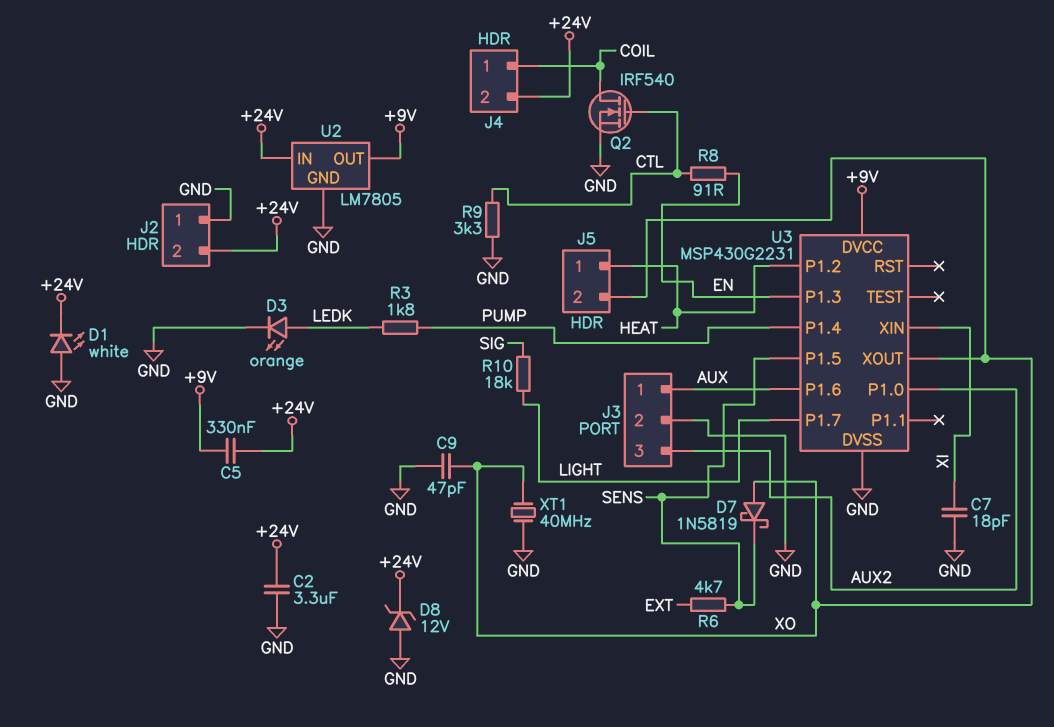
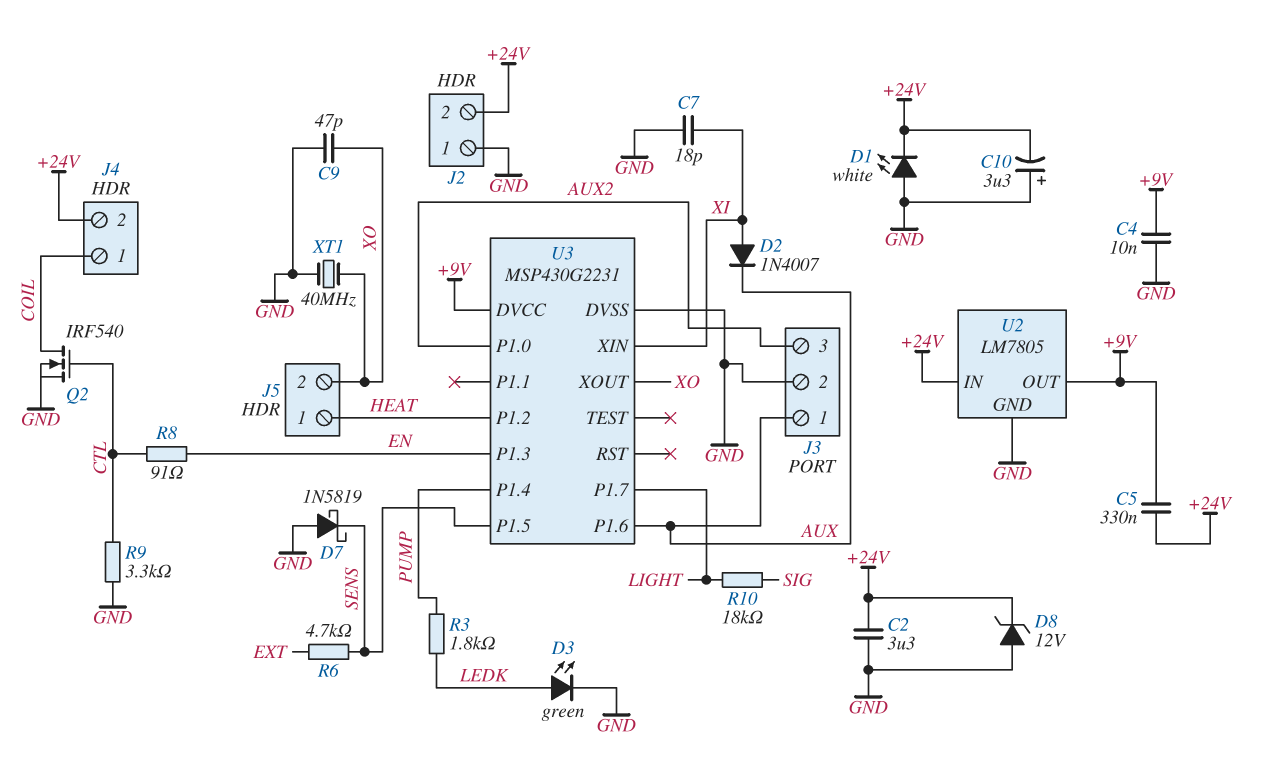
C4: none -> 10nF (+9V, GND)
C10: none -> 3.3uF (plus GND, minus +24V)
D2: none -> diode 1N4007 (A XI, K AUX)
D3: LED orange (A LEDK, K GND) -> LED green (A LEDK, K GND)
D7: schottky 1N5819 (A XO, K SENS) -> schottky 1N5819 (A GND, K SENS)

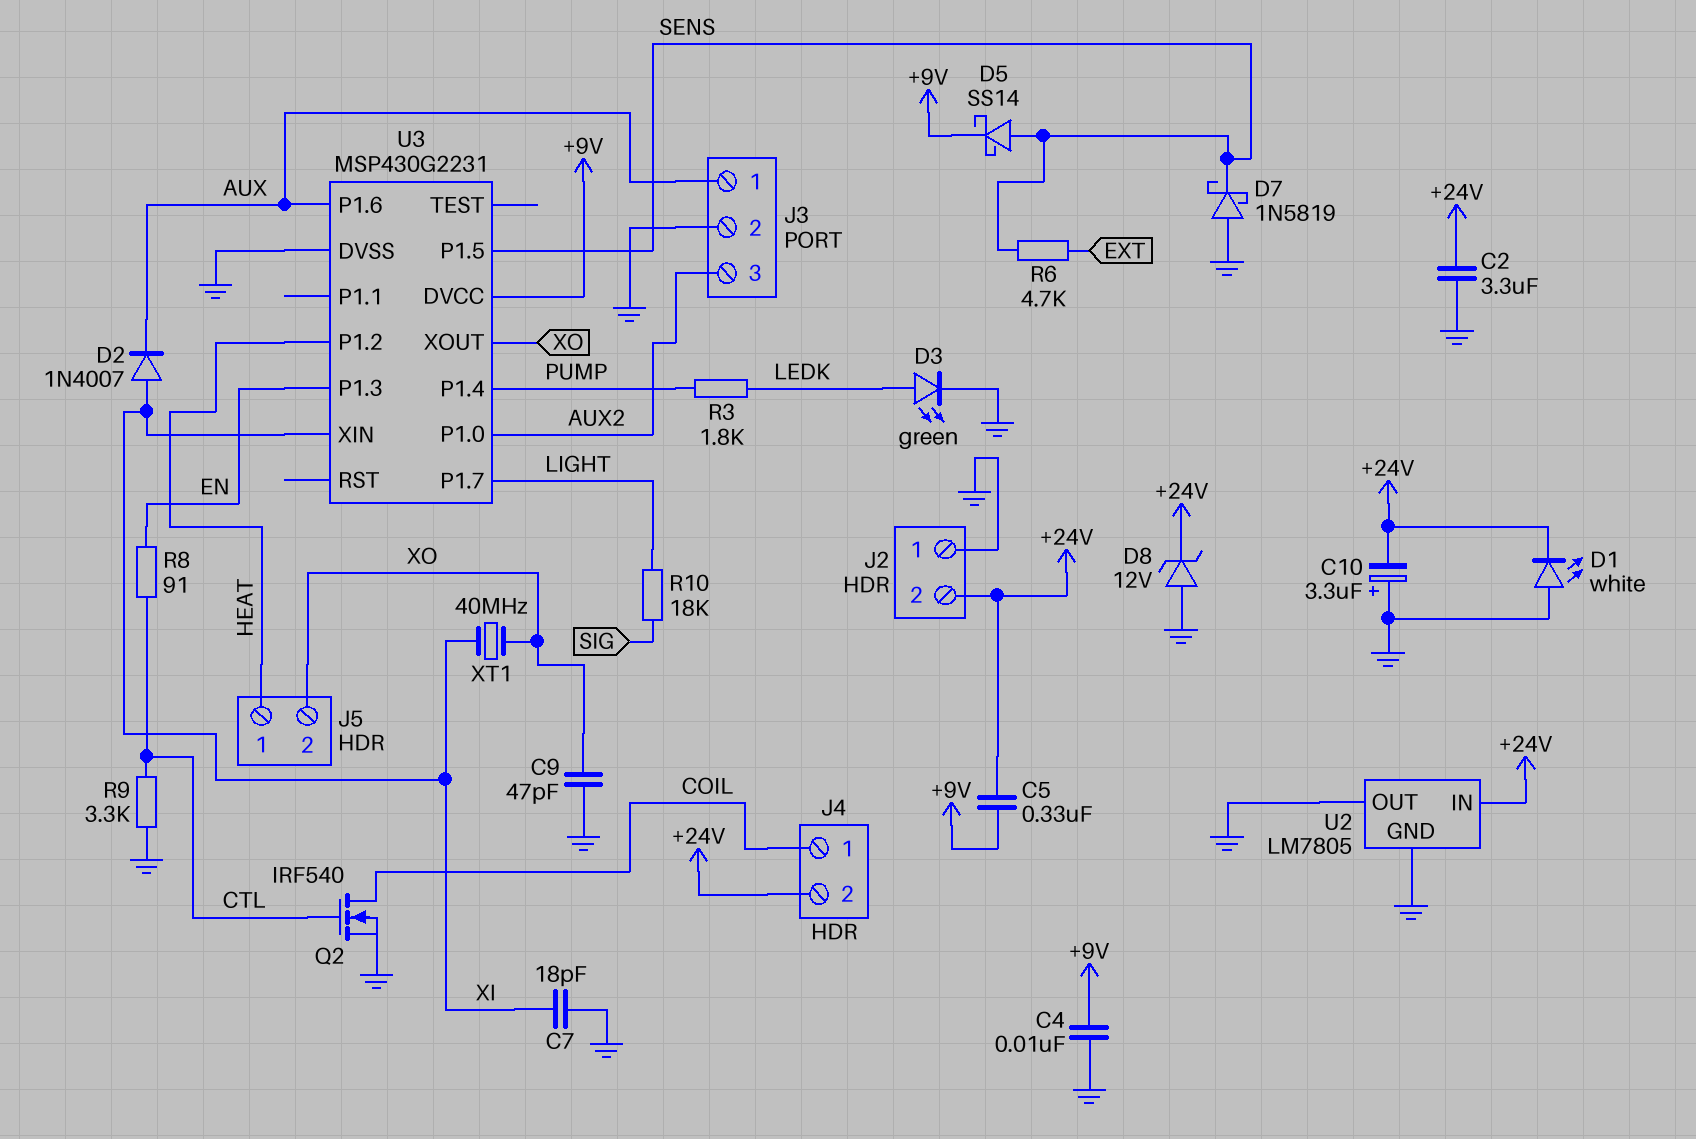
D5: none -> schottky SS14 (A SENS, K +9V)
U2 pin OUT: +9V -> GND
XT1: 40MHz (GND, XO) -> 40MHz (XI, XO)

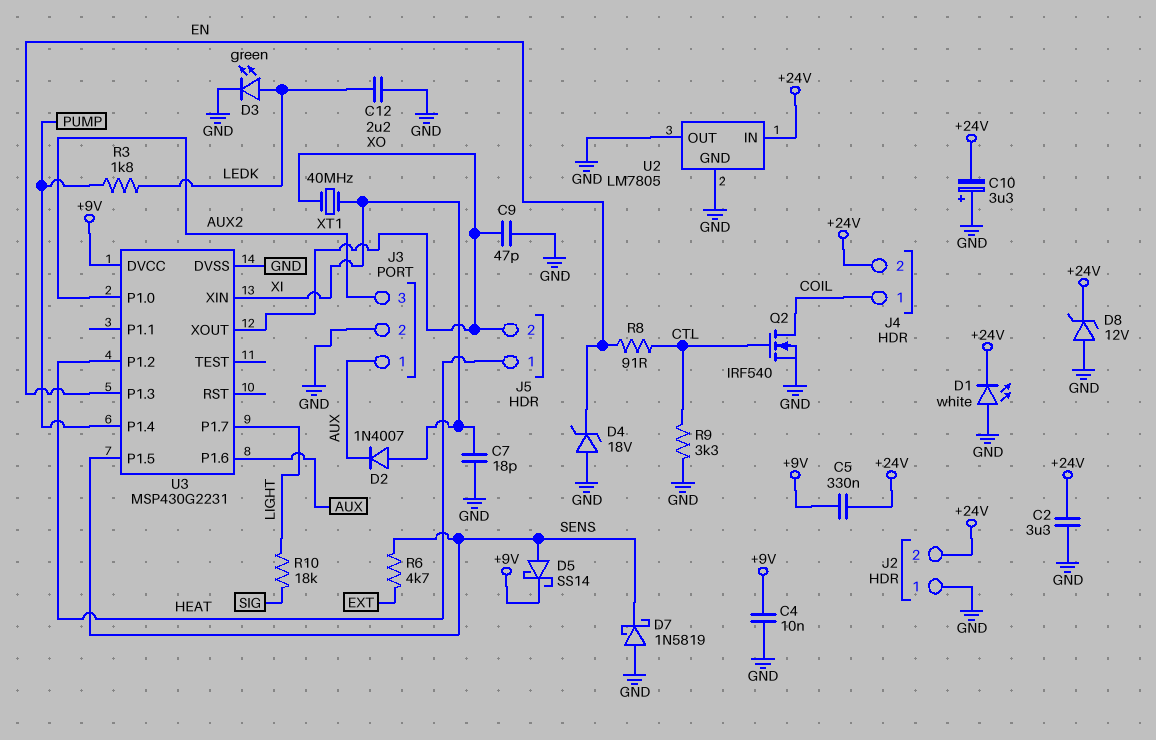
C12: none -> 2.2uF (GND, LEDK)
D4: none -> zener 18V (A GND, K EN)

